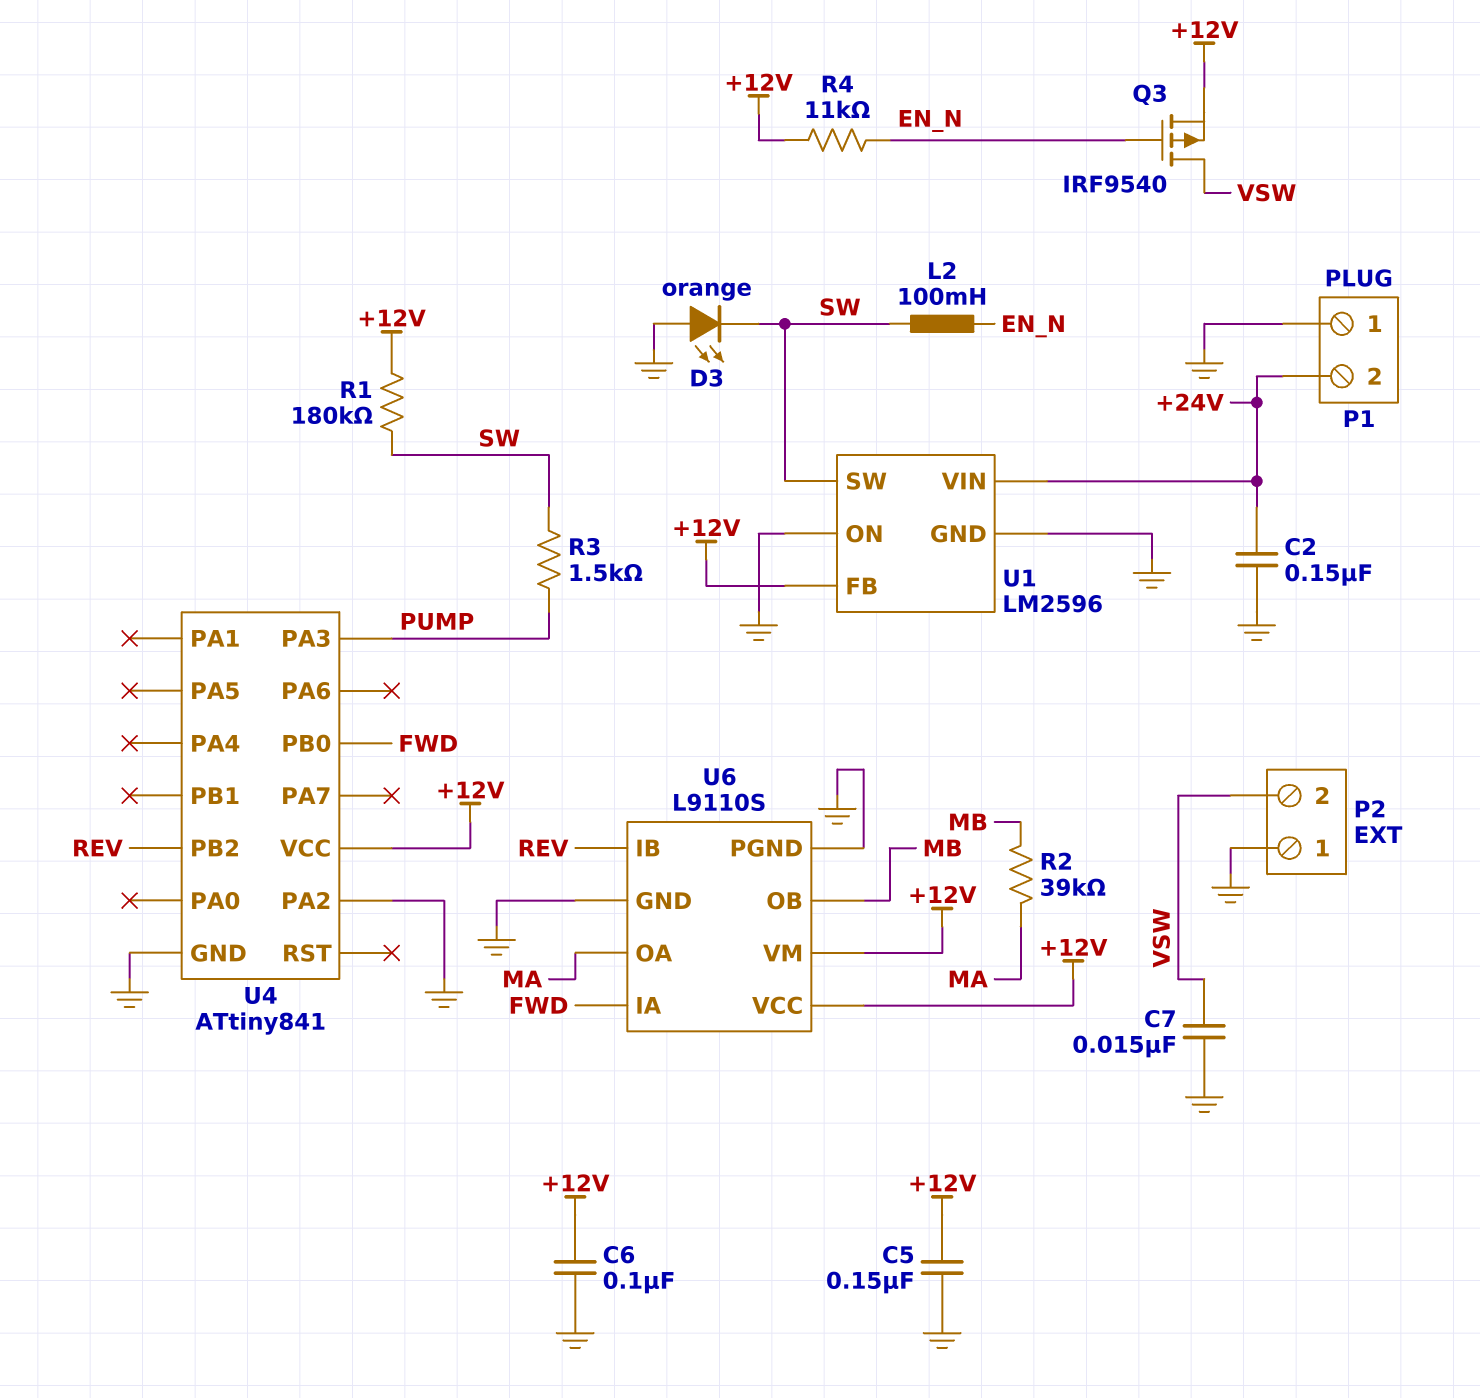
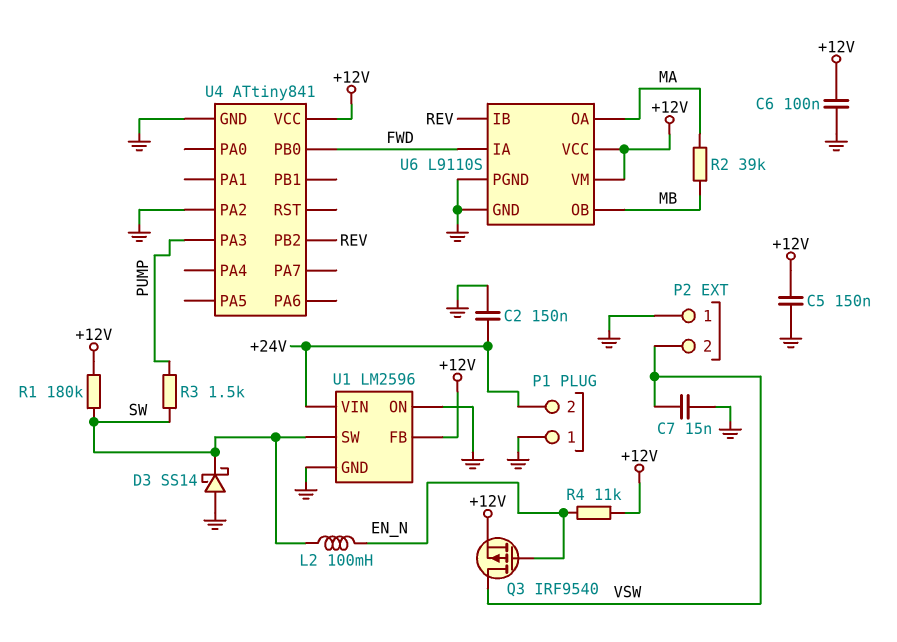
D3: LED orange (A GND, K SW) -> schottky SS14 (A GND, K SW)

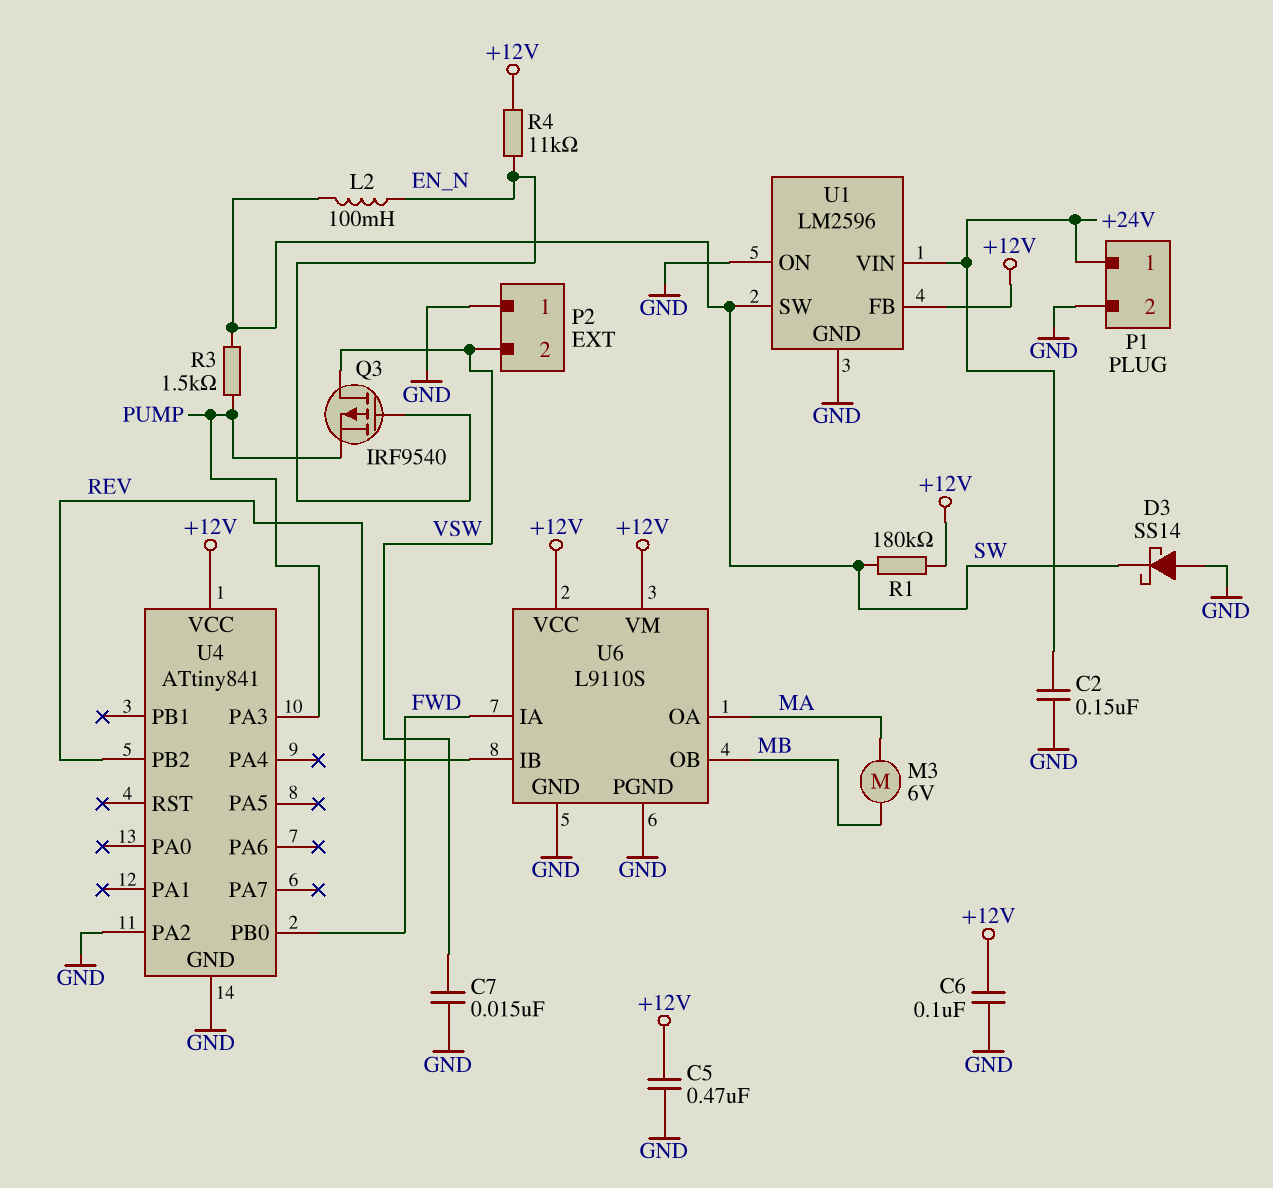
C5: 150nF (+12V, GND) -> 470nF (+12V, GND)
M3: none -> motor 6V (MA, MB)
P1 pin 1: GND -> +24V
P1 pin 2: +24V -> GND
Q3: PMOS IRF9540 (G EN_N, D VSW, S +12V) -> PMOS IRF9540 (G EN_N, D VSW, S PUMP)
R2: 39k (MA, MB) -> none

